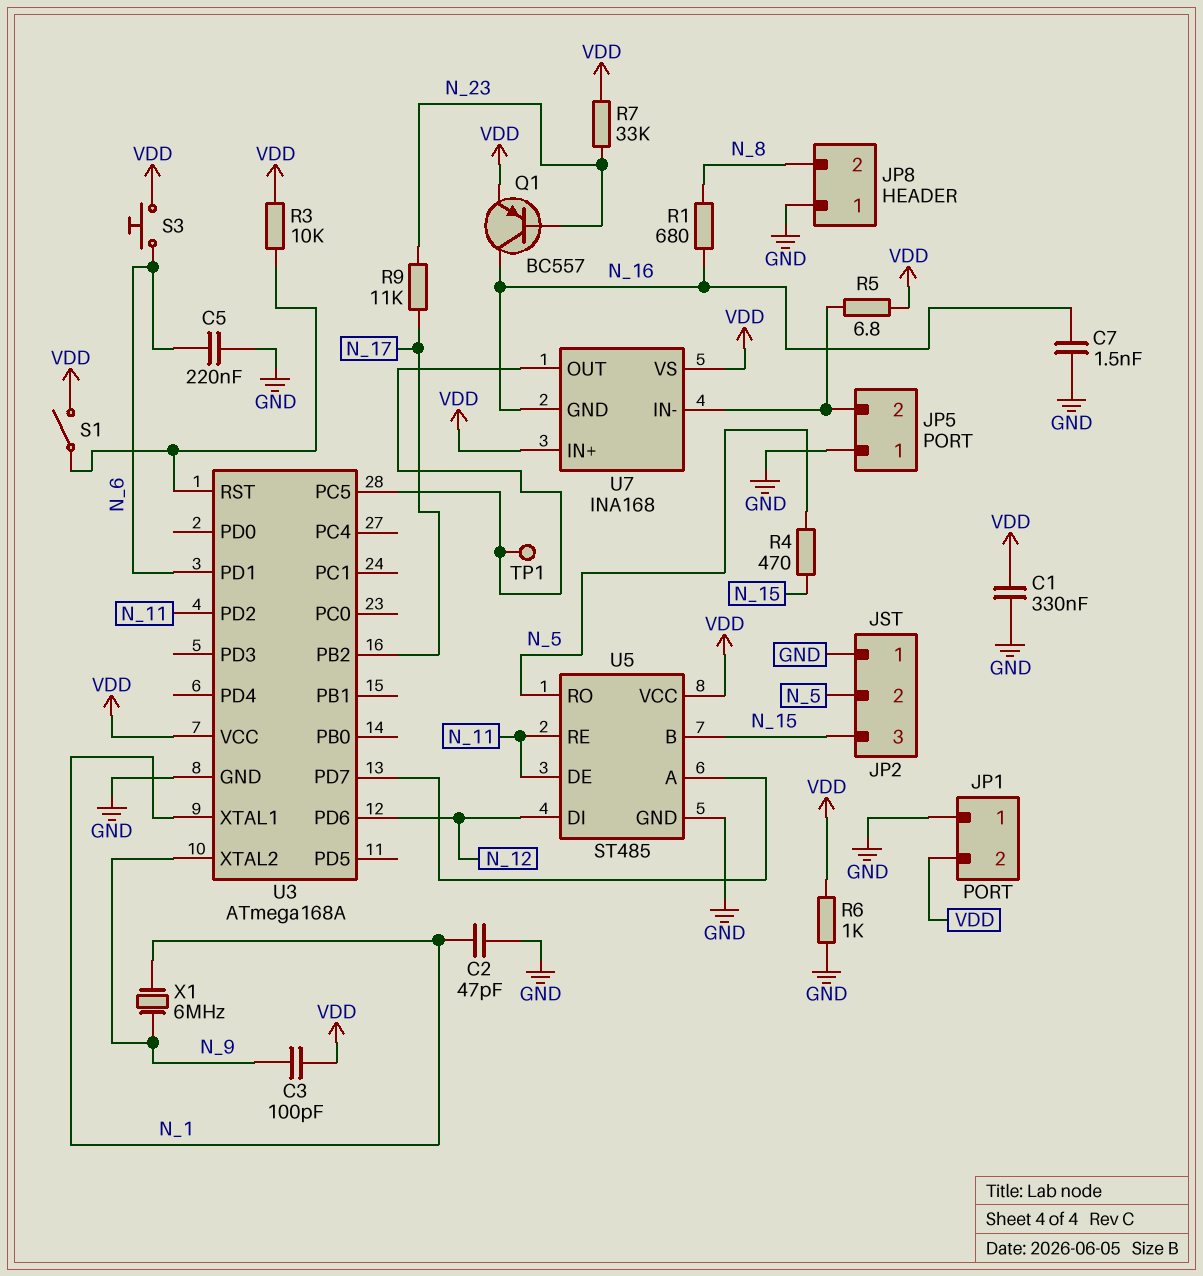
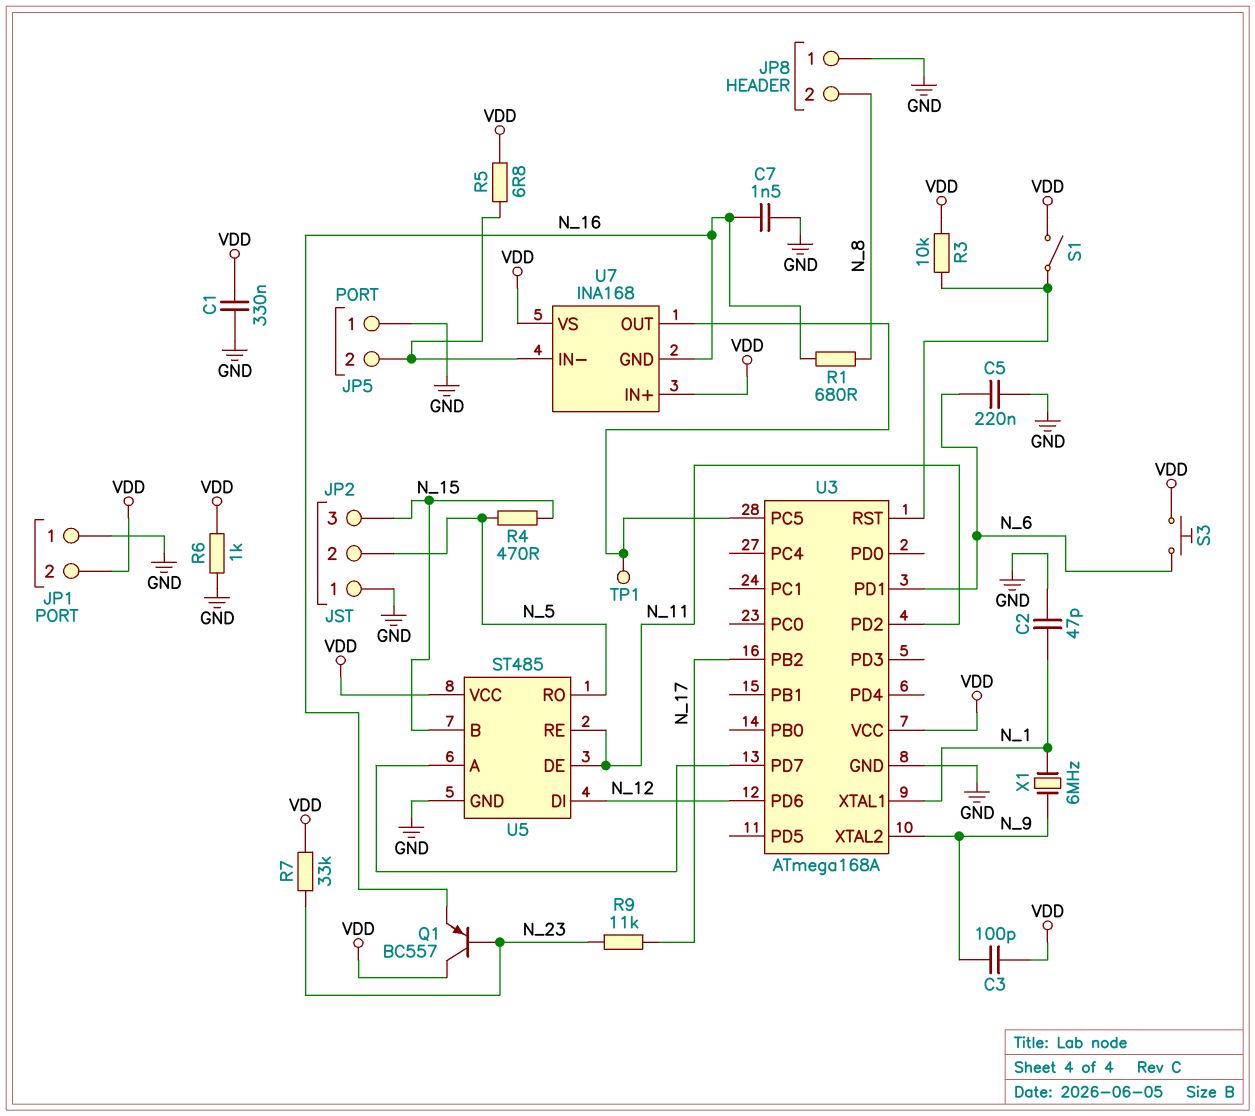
Q1: PNP BC557 (B N_23, C N_16, E VDD) -> PNP BC557 (B N_23, C VDD, E N_16)

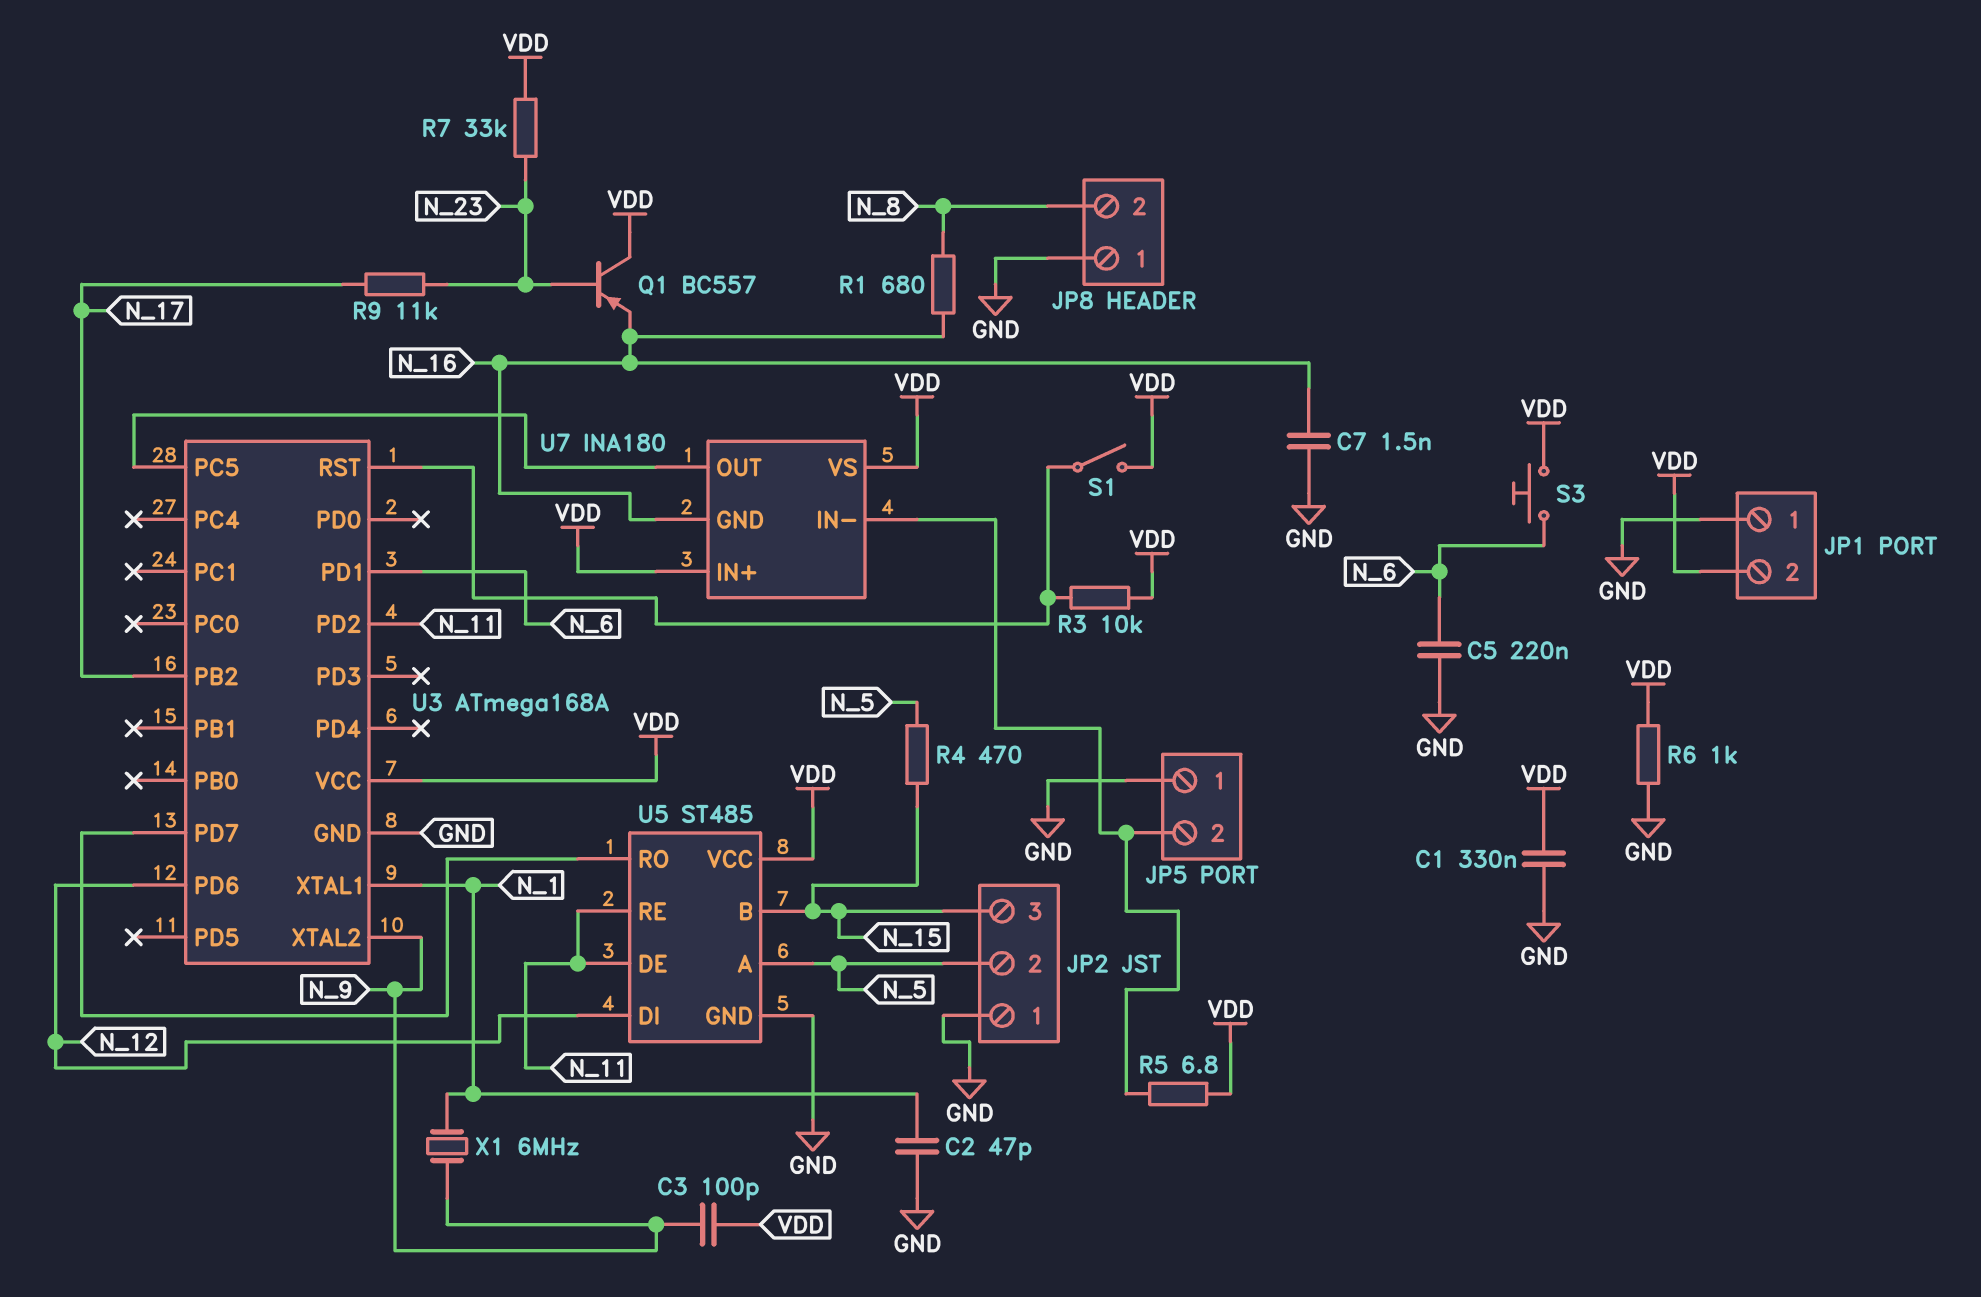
TP1: test point (U3/PC5) -> none
U5 pin A: U3/PD7 -> N_5
U5 pin RO: N_5 -> U3/PD7
U7: INA168 -> INA180

